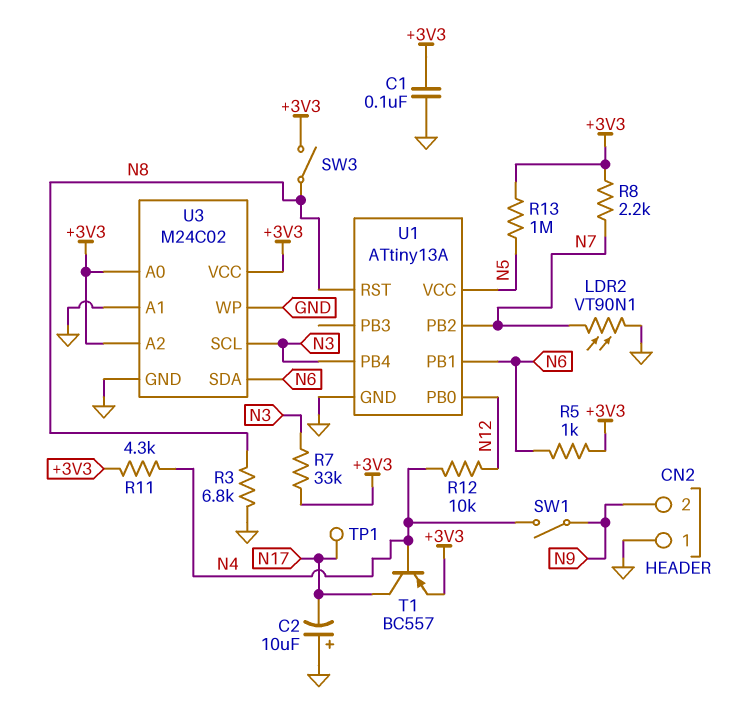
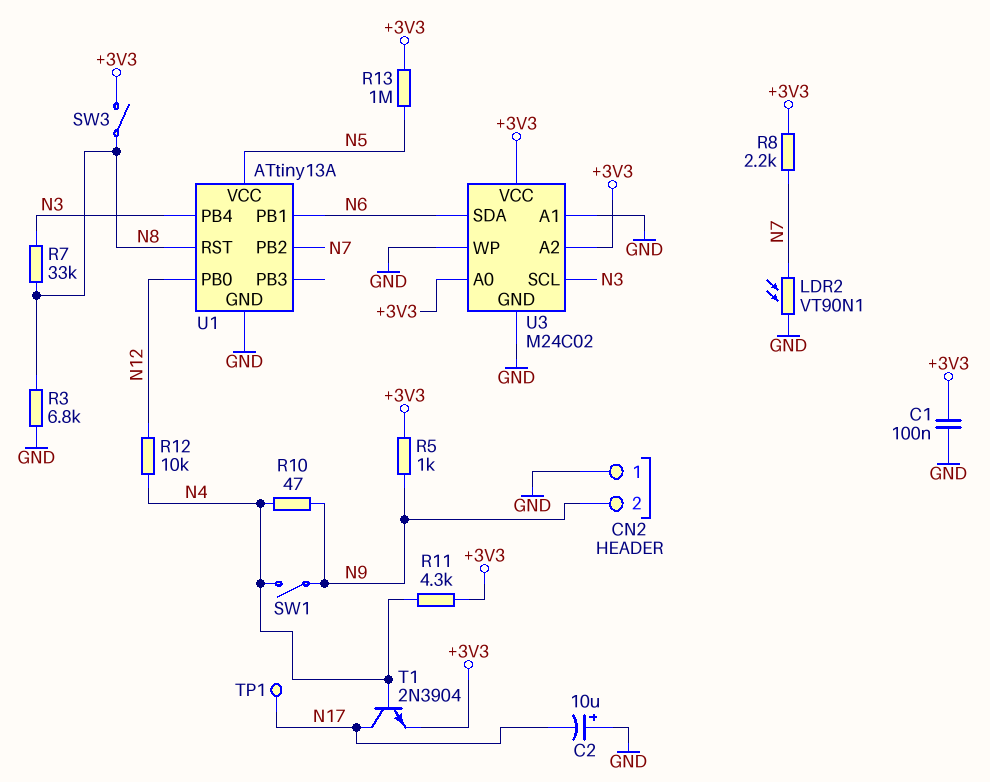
R5: 1k (+3V3, N6) -> 1k (+3V3, N9)
R7: 33k (+3V3, N3) -> 33k (N3, N8)
R10: none -> 47 (N4, N9)
T1: PNP BC557 (B N4, C N17, E +3V3) -> NPN 2N3904 (B N4, C N17, E +3V3)

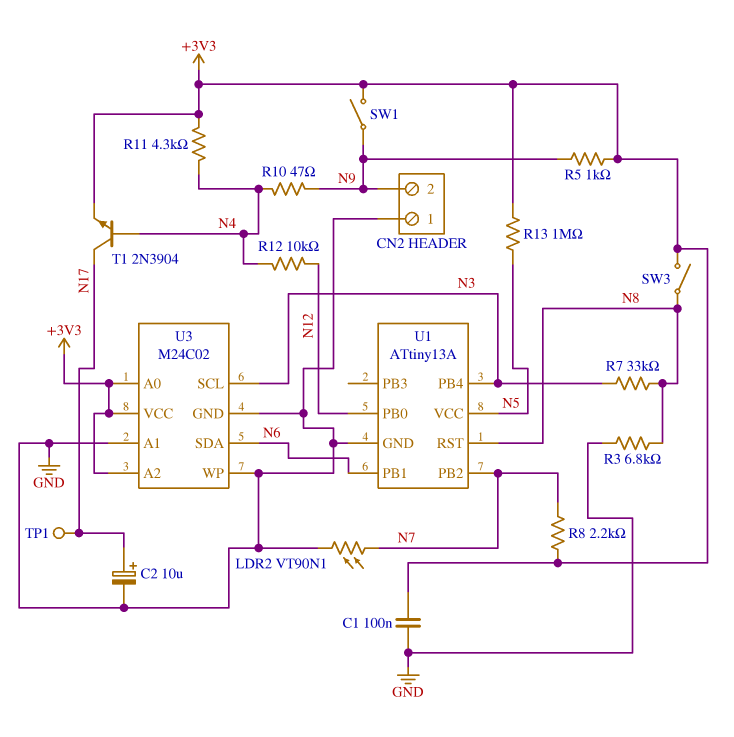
C2: 10uF (plus GND, minus N17) -> 10uF (plus N17, minus GND)
SW1: switch (N4, N9) -> switch (+3V3, N9)

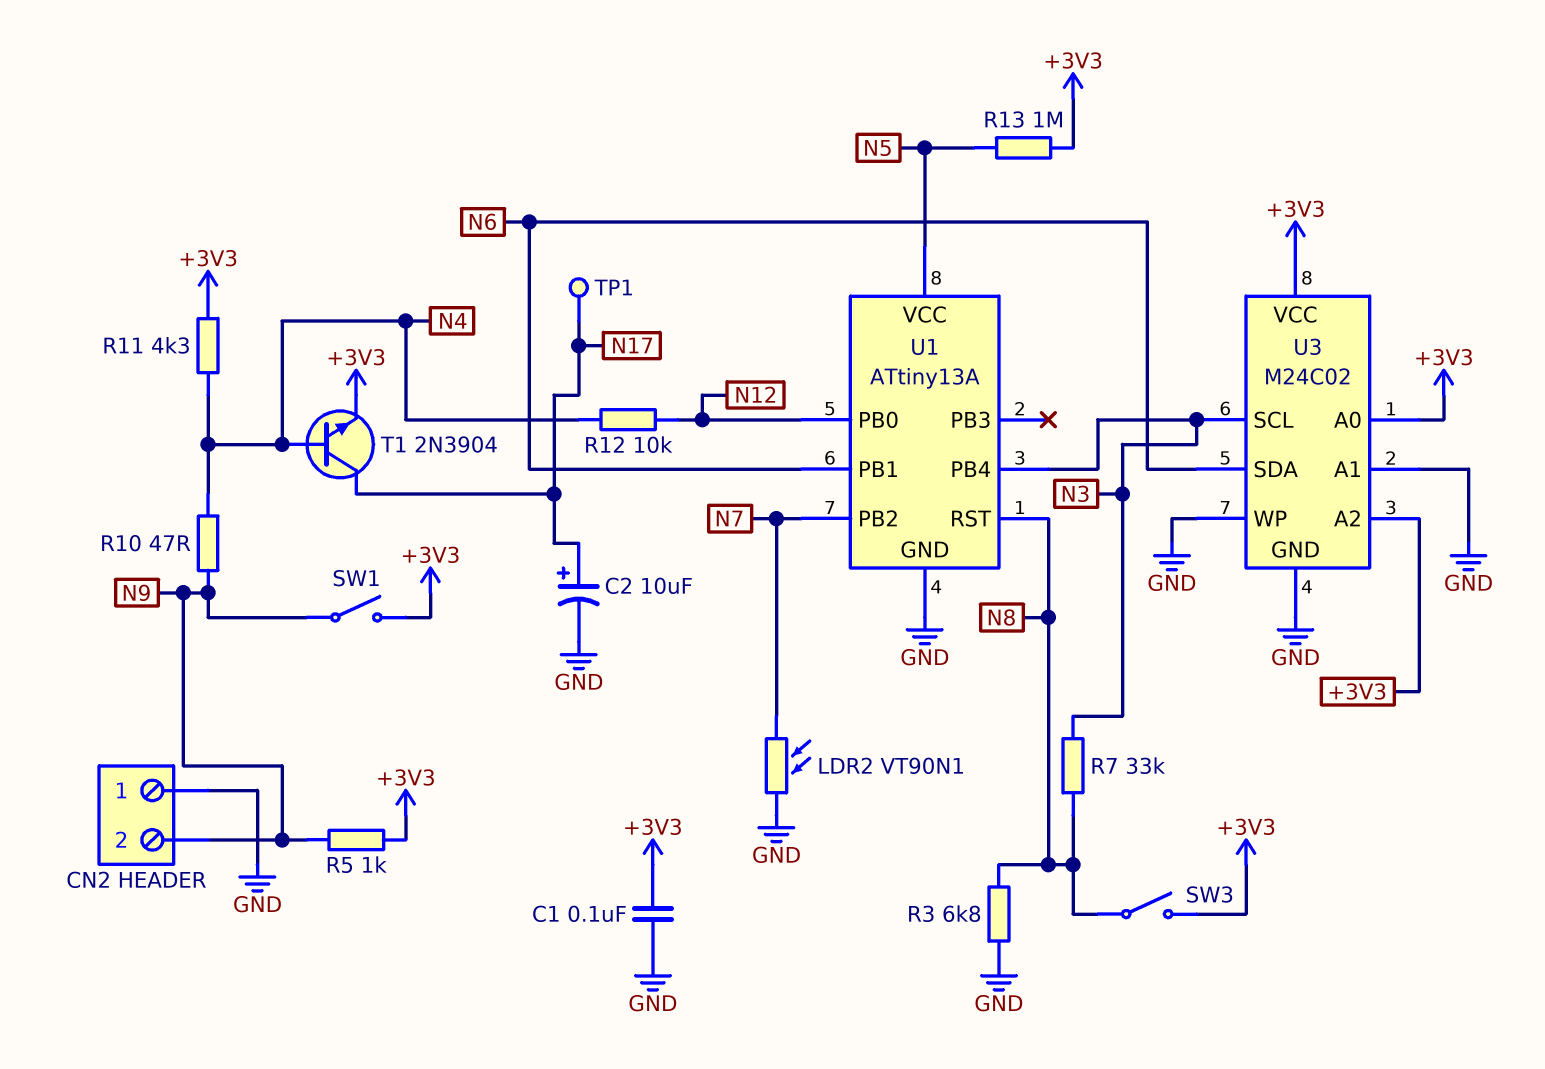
R8: 2.2k (+3V3, N7) -> none

